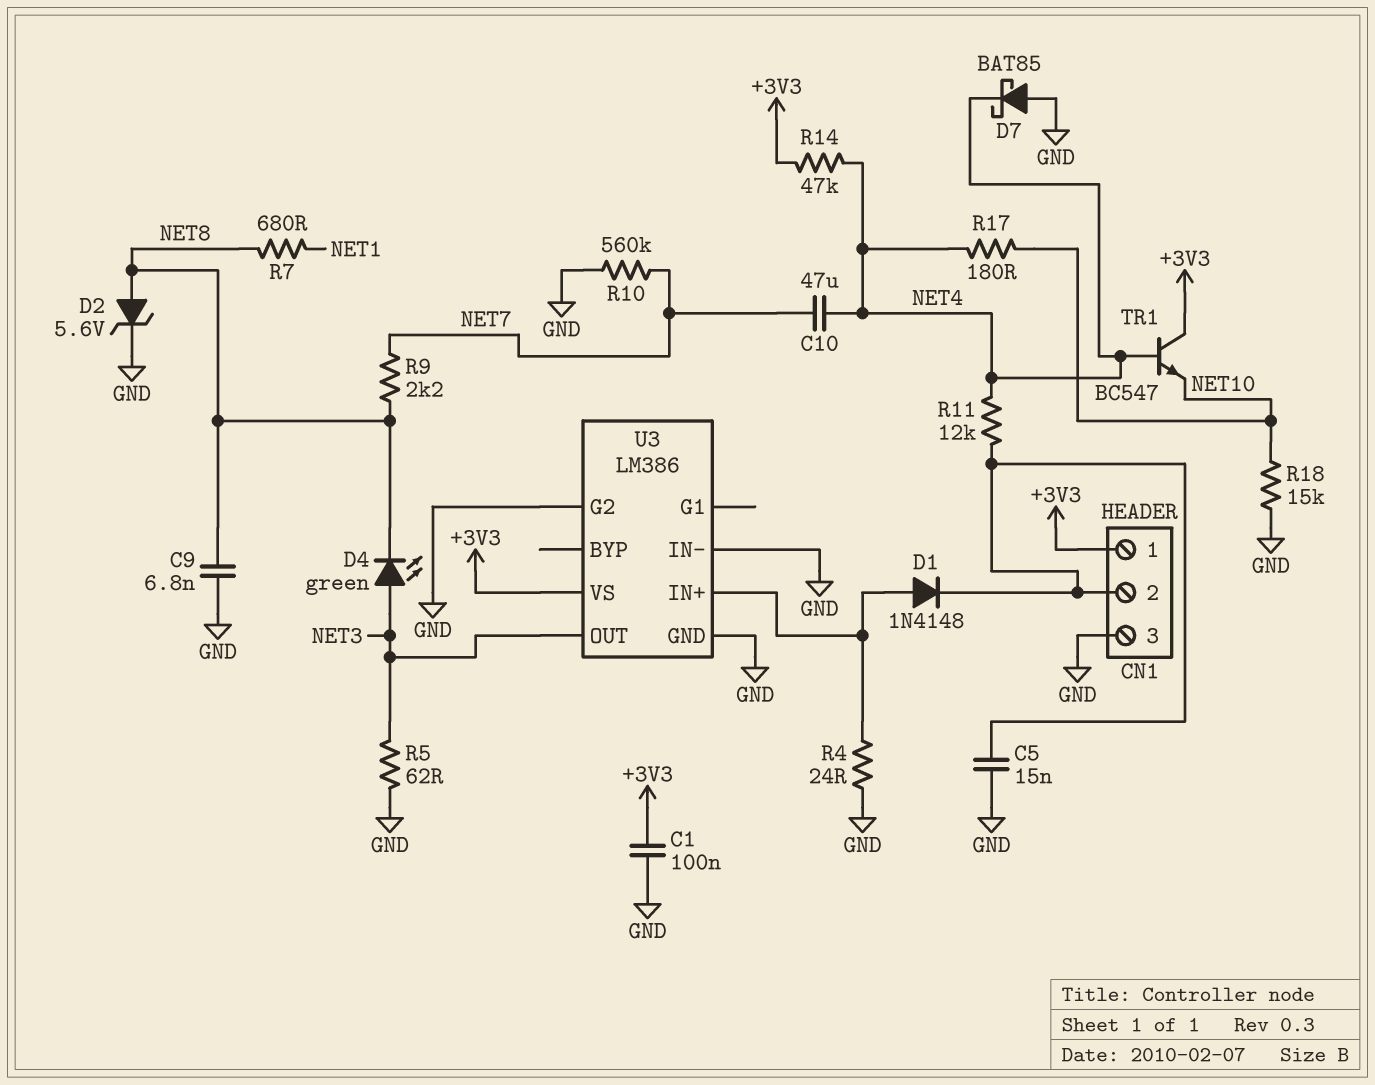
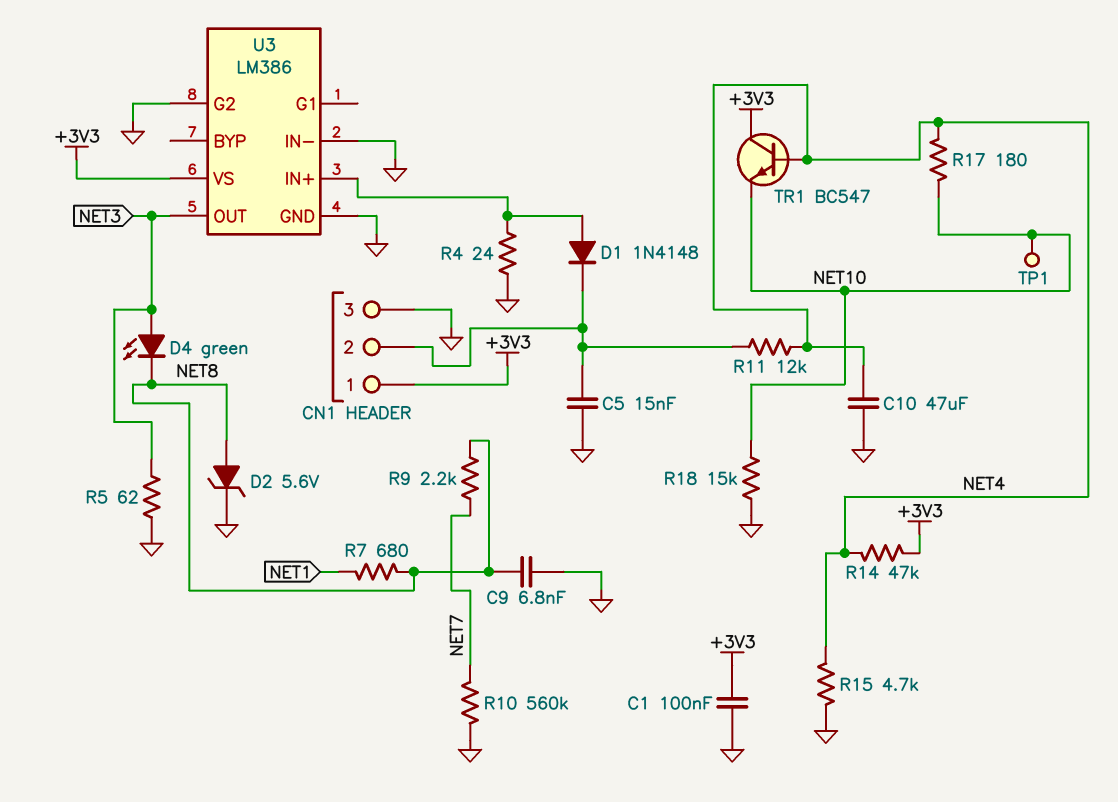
C10: 47uF (NET4, NET7) -> 47uF (GND, NET4)
D7: schottky BAT85 (A GND, K NET4) -> none
R15: none -> 4.7k (GND, NET4)
TP1: none -> test point (NET10)

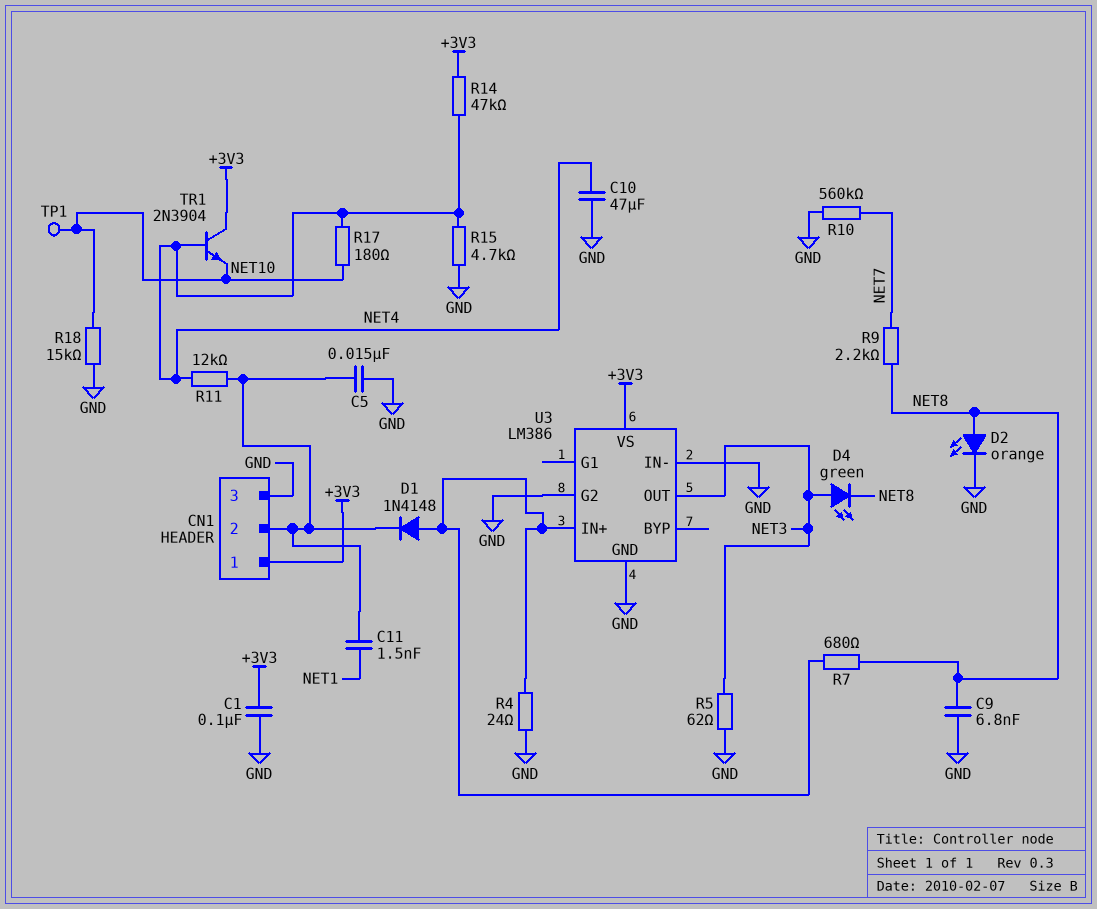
C11: none -> 1.5nF (CN1/2, NET1)
D2: zener 5.6V (A NET8, K GND) -> LED orange (A NET8, K GND)
R7: 680 (NET1, NET8) -> 680 (NET8, U3/IN+)
TR1: NPN BC547 (B NET4, C +3V3, E NET10) -> NPN 2N3904 (B NET4, C +3V3, E NET10)

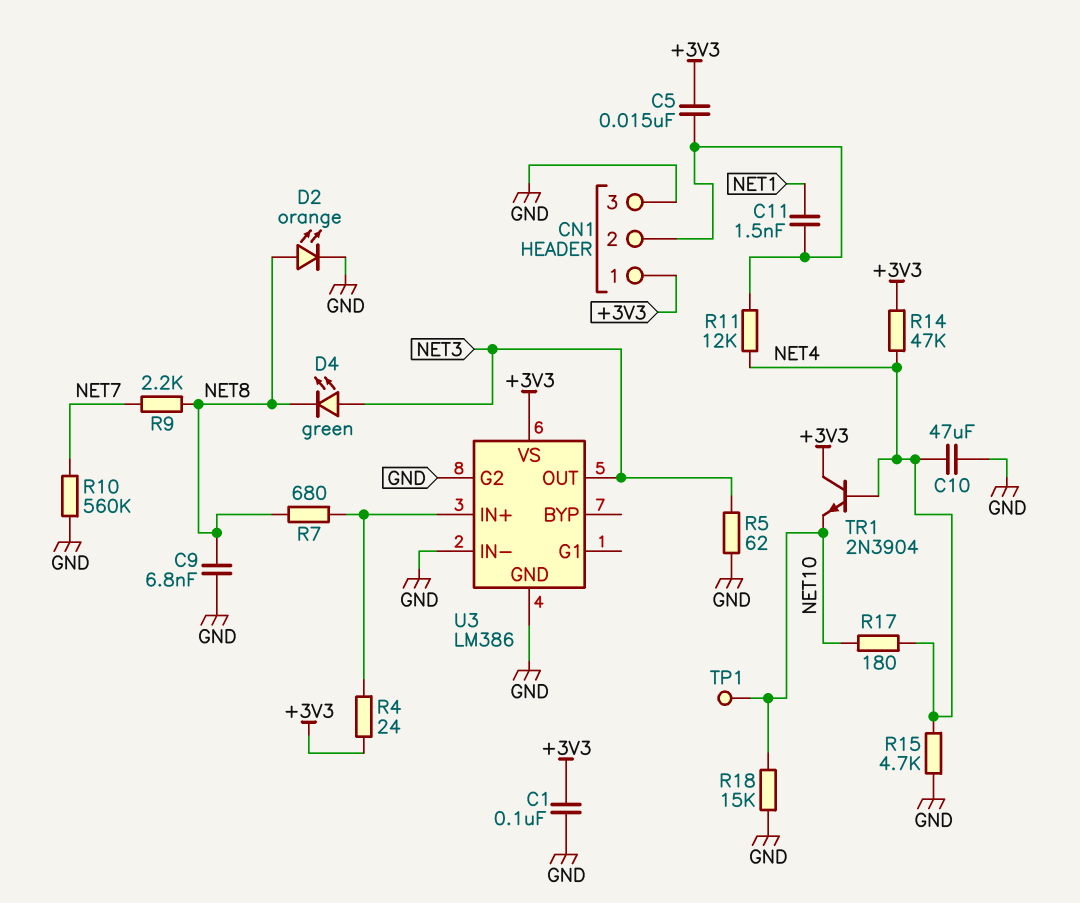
C5: 15nF (CN1/2, GND) -> 15nF (+3V3, CN1/2)
D1: diode 1N4148 (A U3/IN+, K CN1/2) -> none
R4: 24 (GND, U3/IN+) -> 24 (+3V3, U3/IN+)

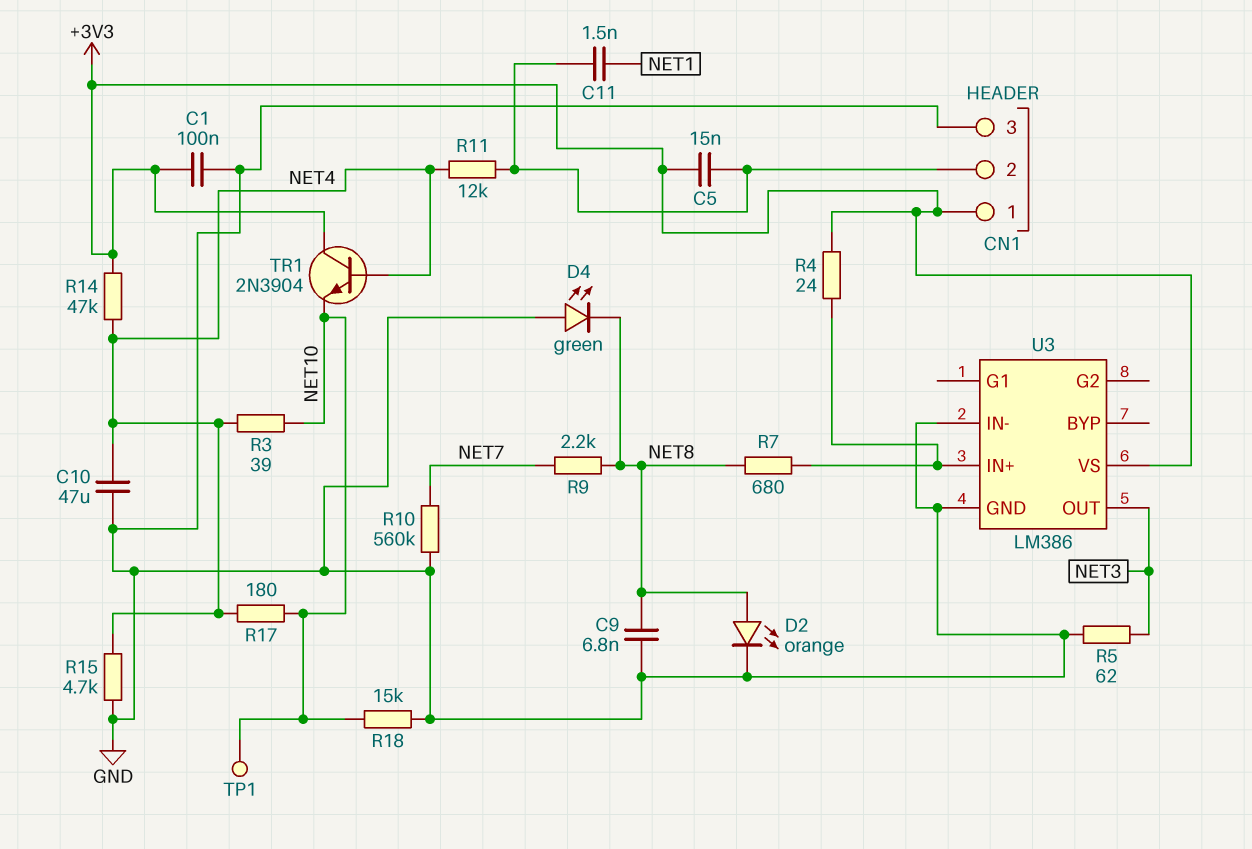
D4: LED green (A NET3, K NET8) -> LED green (A GND, K NET8)
R3: none -> 39 (NET4, NET10)
U3 pin G2: GND -> none

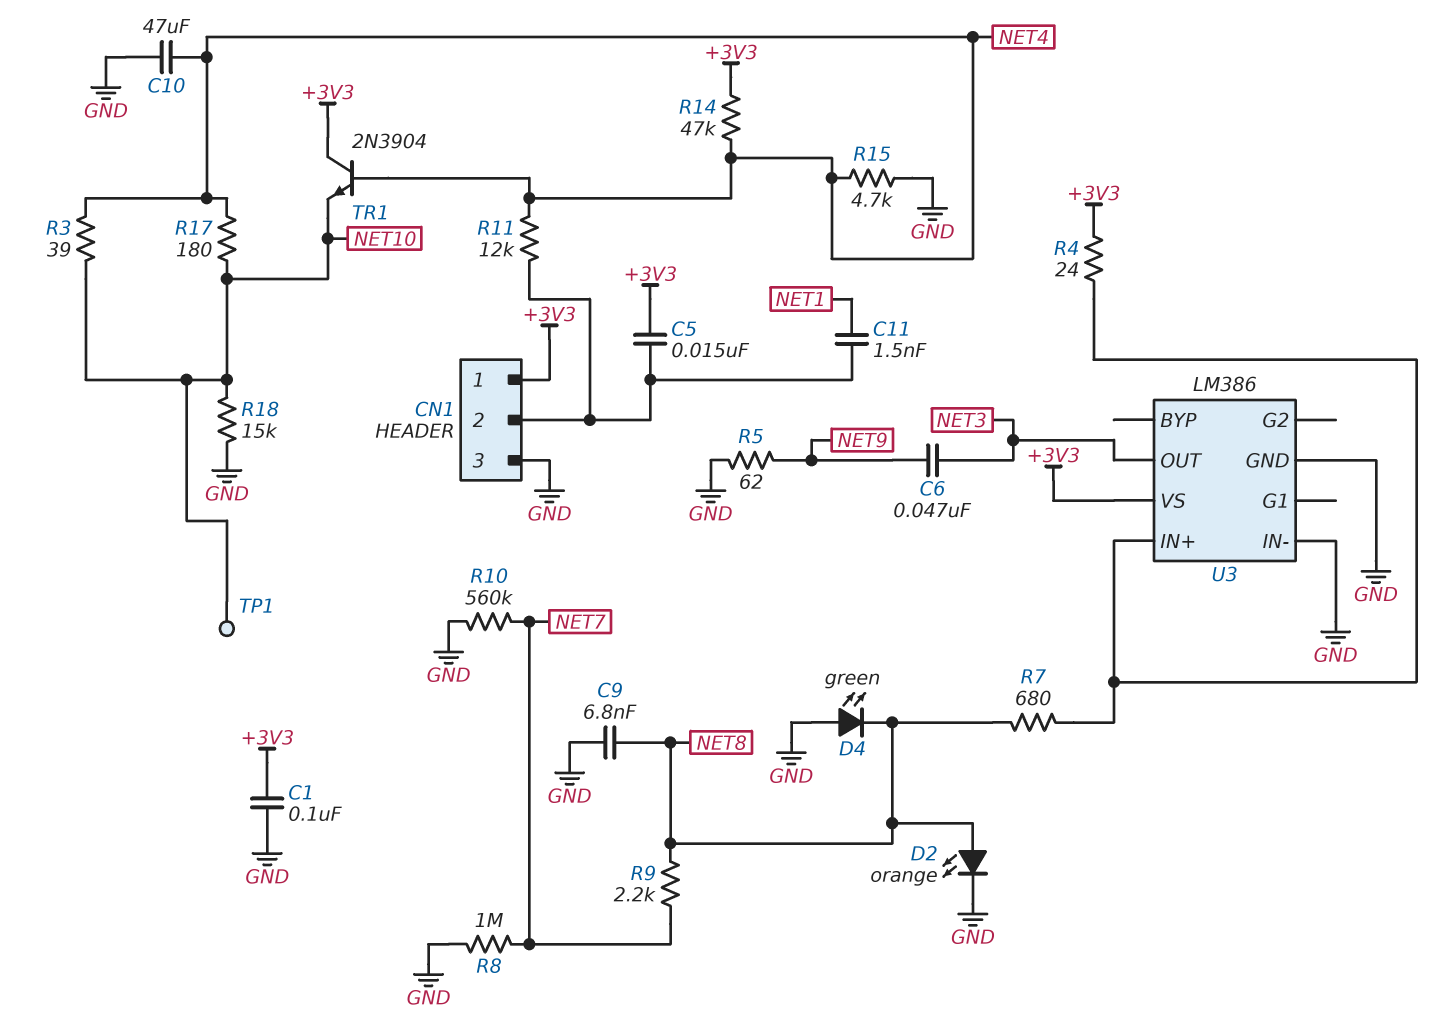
C6: none -> 47nF (NET3, NET9)
R5: 62 (GND, NET3) -> 62 (GND, NET9)
R8: none -> 1M (GND, NET7)

